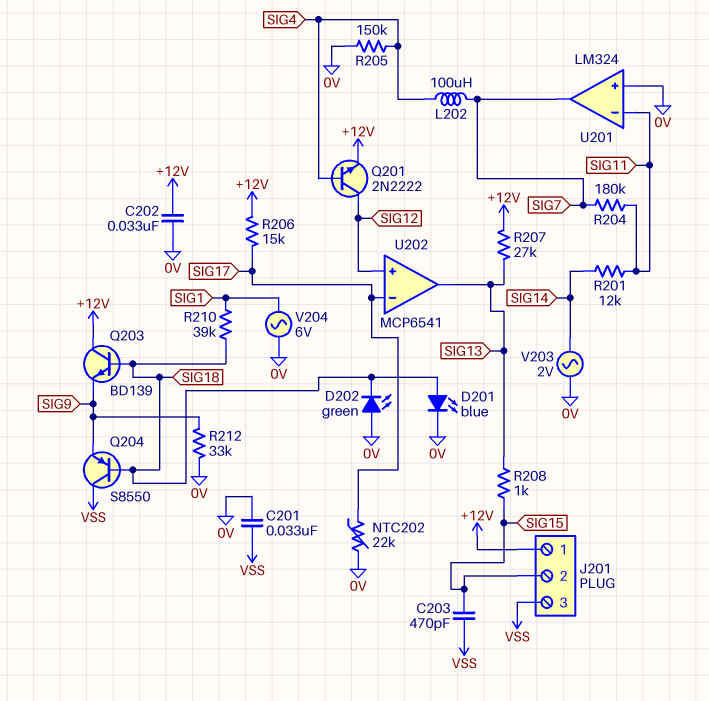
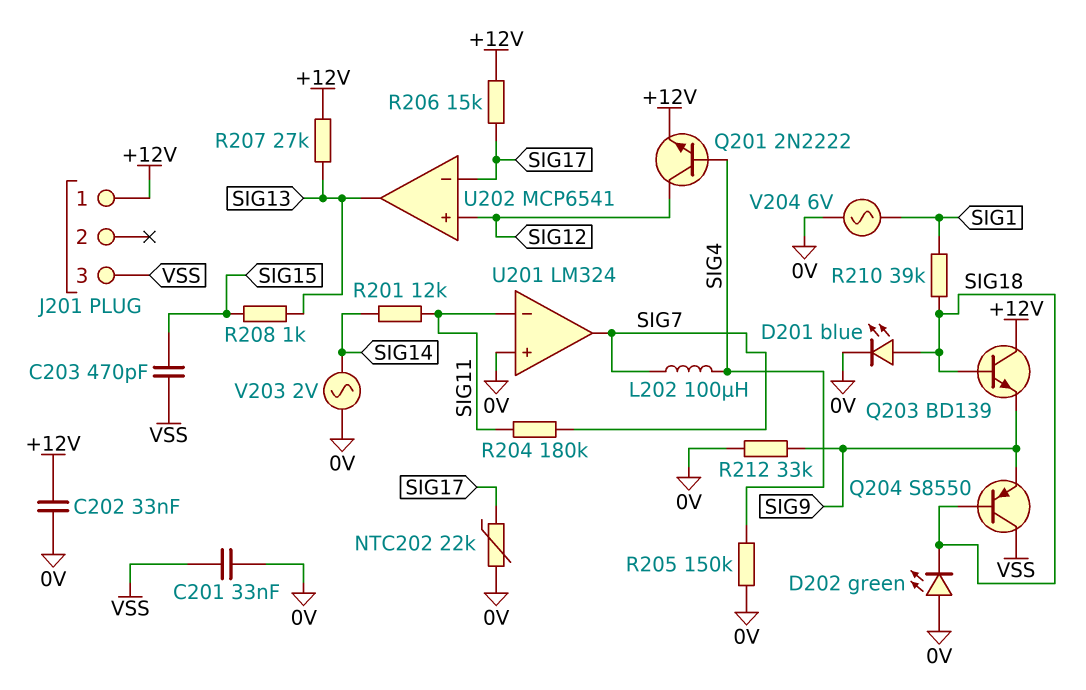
J201 pin 2: SIG15 -> none

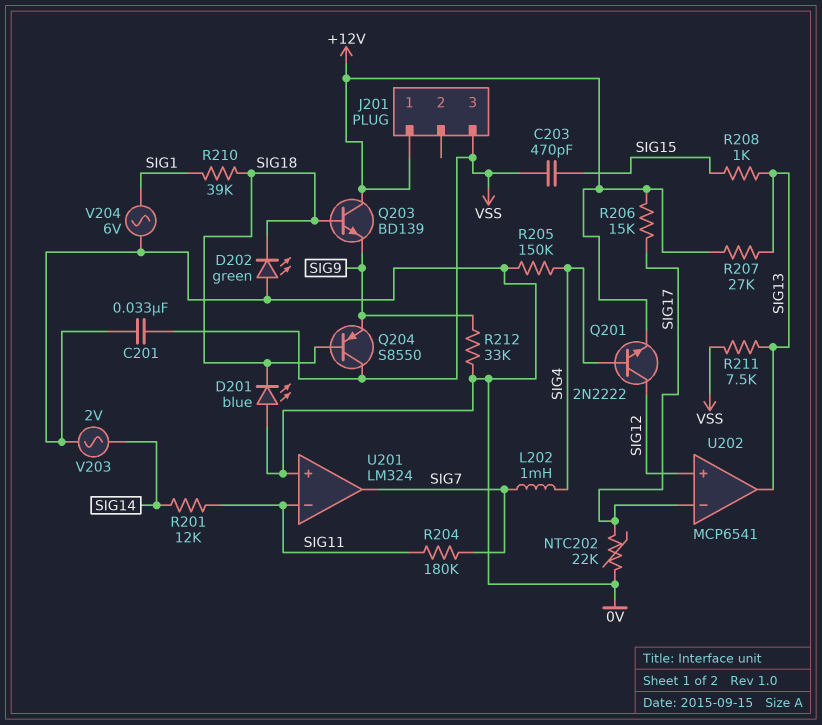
C202: 33nF (+12V, 0V) -> none
D201: LED blue (A SIG18, K 0V) -> LED blue (A 0V, K SIG18)
L202: 100uH (SIG4, SIG7) -> 1mH (SIG4, SIG7)
R211: none -> 7.5k (SIG13, VSS)

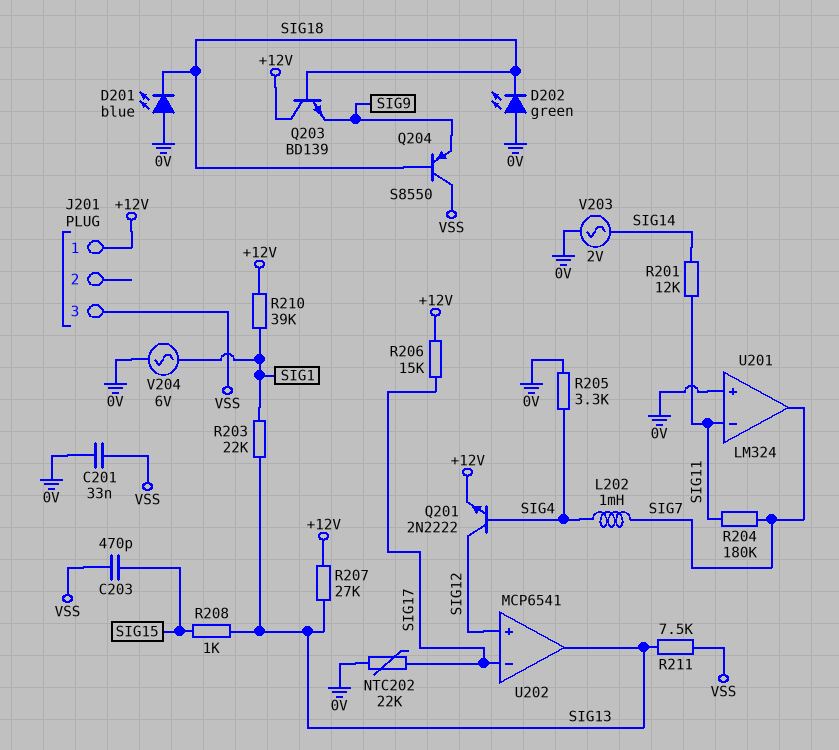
R203: none -> 22k (SIG1, SIG13)
R205: 150k (0V, SIG4) -> 3.3k (0V, SIG4)
R210: 39k (SIG1, SIG18) -> 39k (+12V, SIG1)
R212: 33k (0V, SIG9) -> none

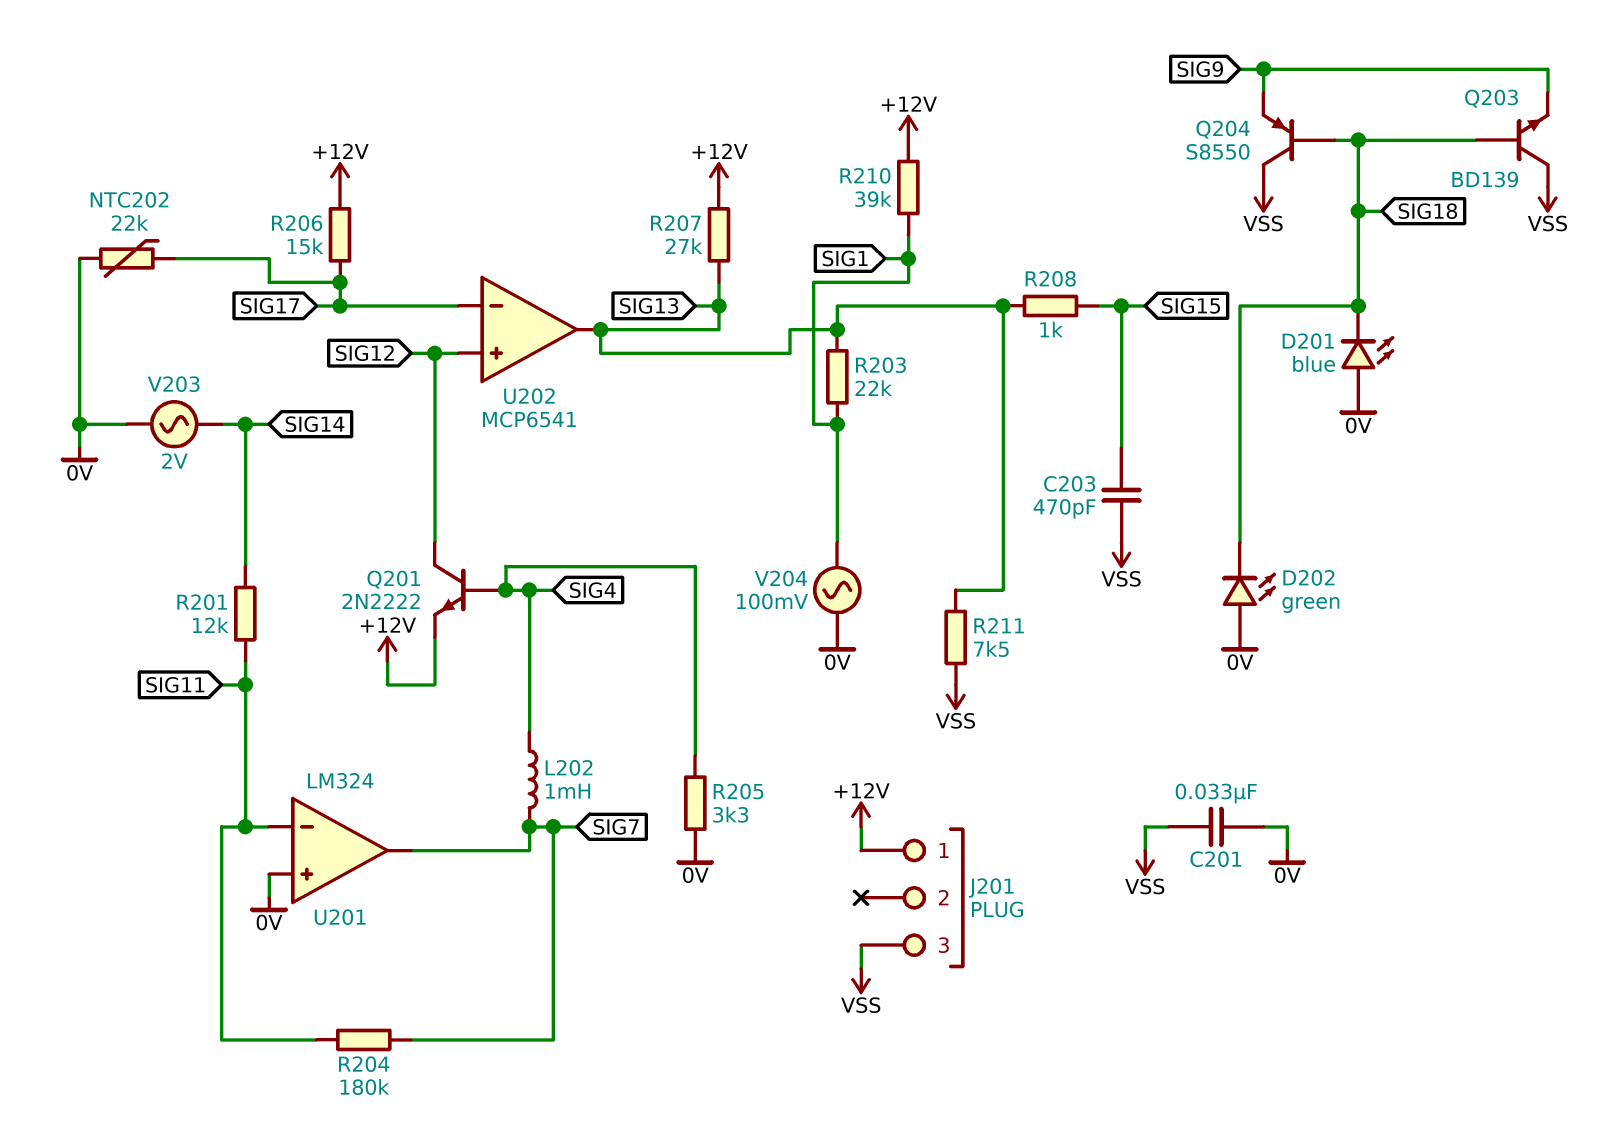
Q203: NPN BD139 (B SIG18, C +12V, E SIG9) -> NPN BD139 (B SIG18, C VSS, E SIG9)
V204: AC 6V (0V, SIG1) -> AC 100mV (0V, SIG1)

